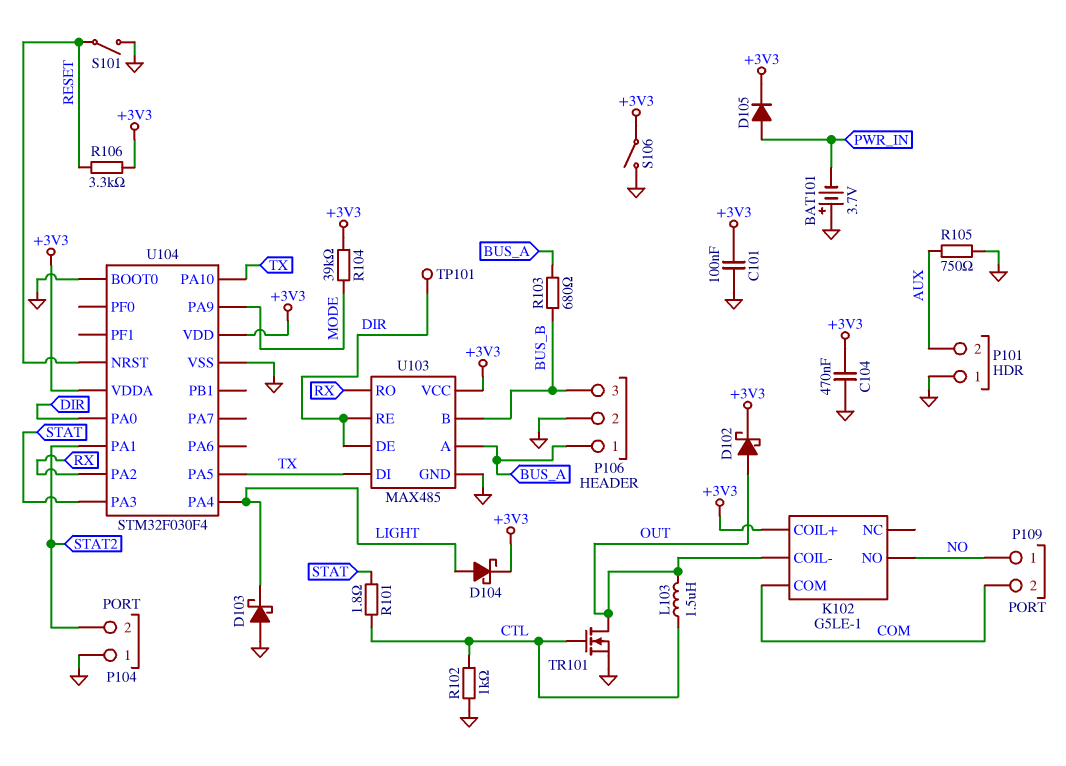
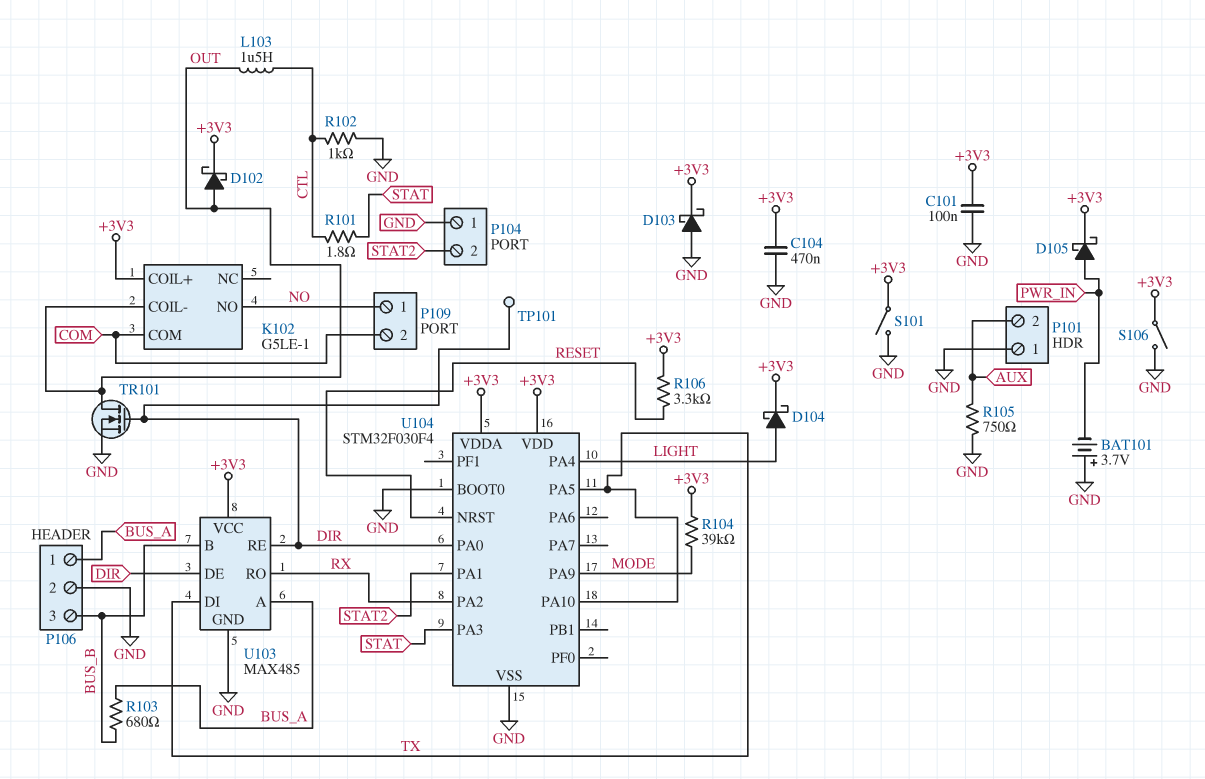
D103: schottky (A GND, K LIGHT) -> schottky (A GND, K +3V3)
D105: diode (A PWR_IN, K +3V3) -> schottky (A PWR_IN, K +3V3)
S101: switch (GND, RESET) -> switch (+3V3, GND)
TR101: NMOS (G CTL, D OUT, S GND) -> NMOS (G DIR, D OUT, S GND)

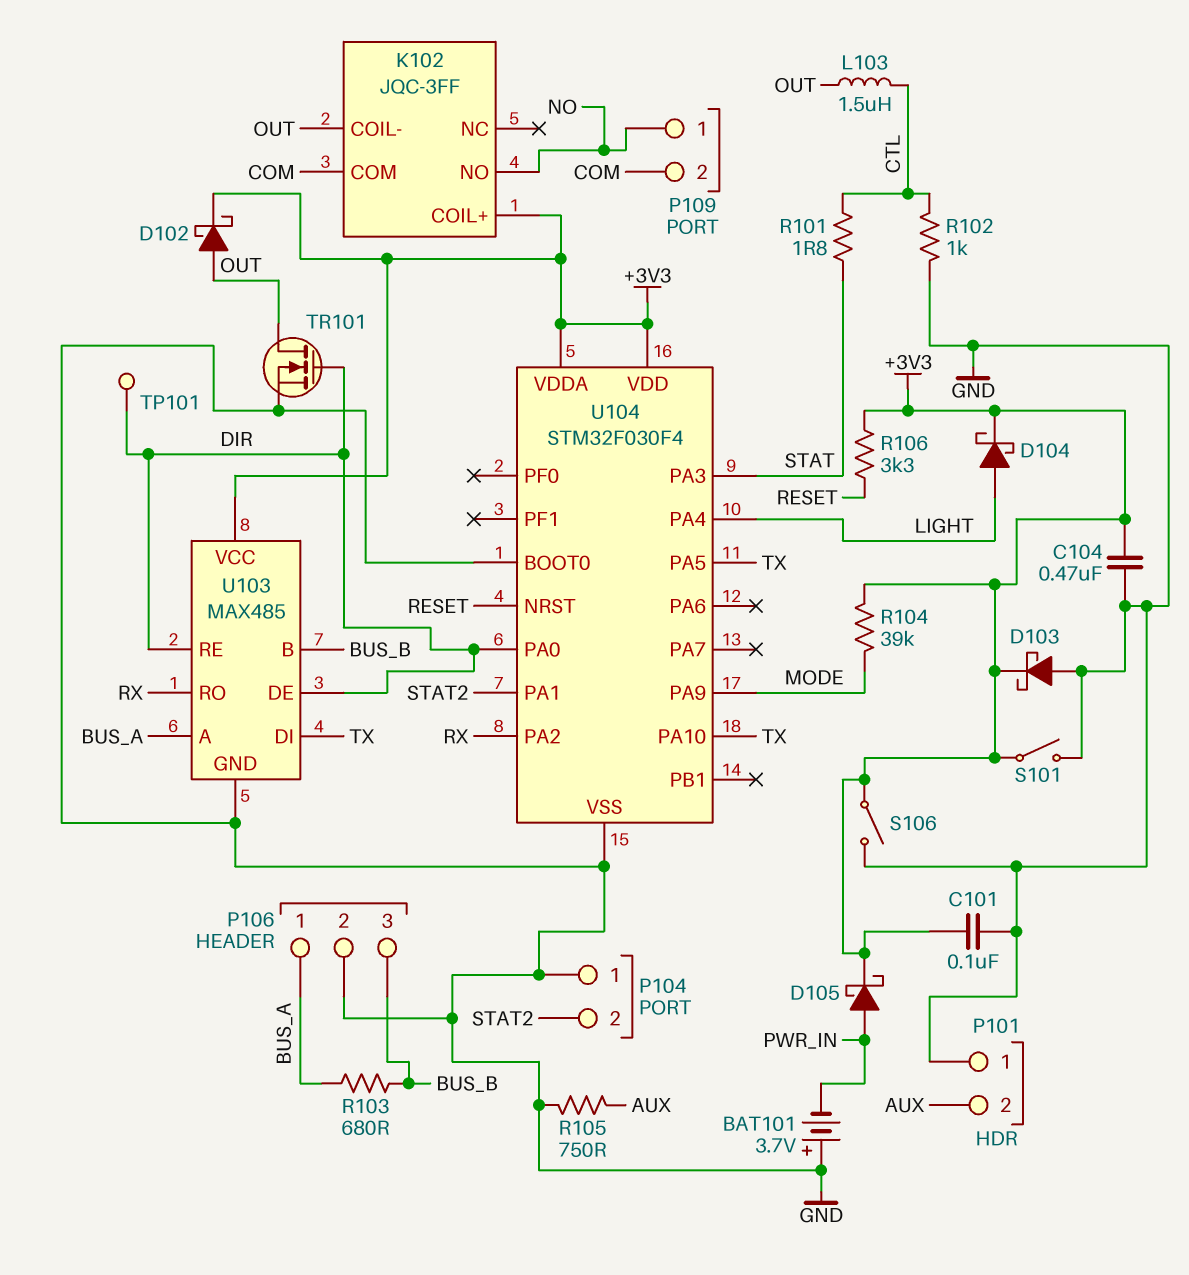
K102: G5LE-1 -> JQC-3FF

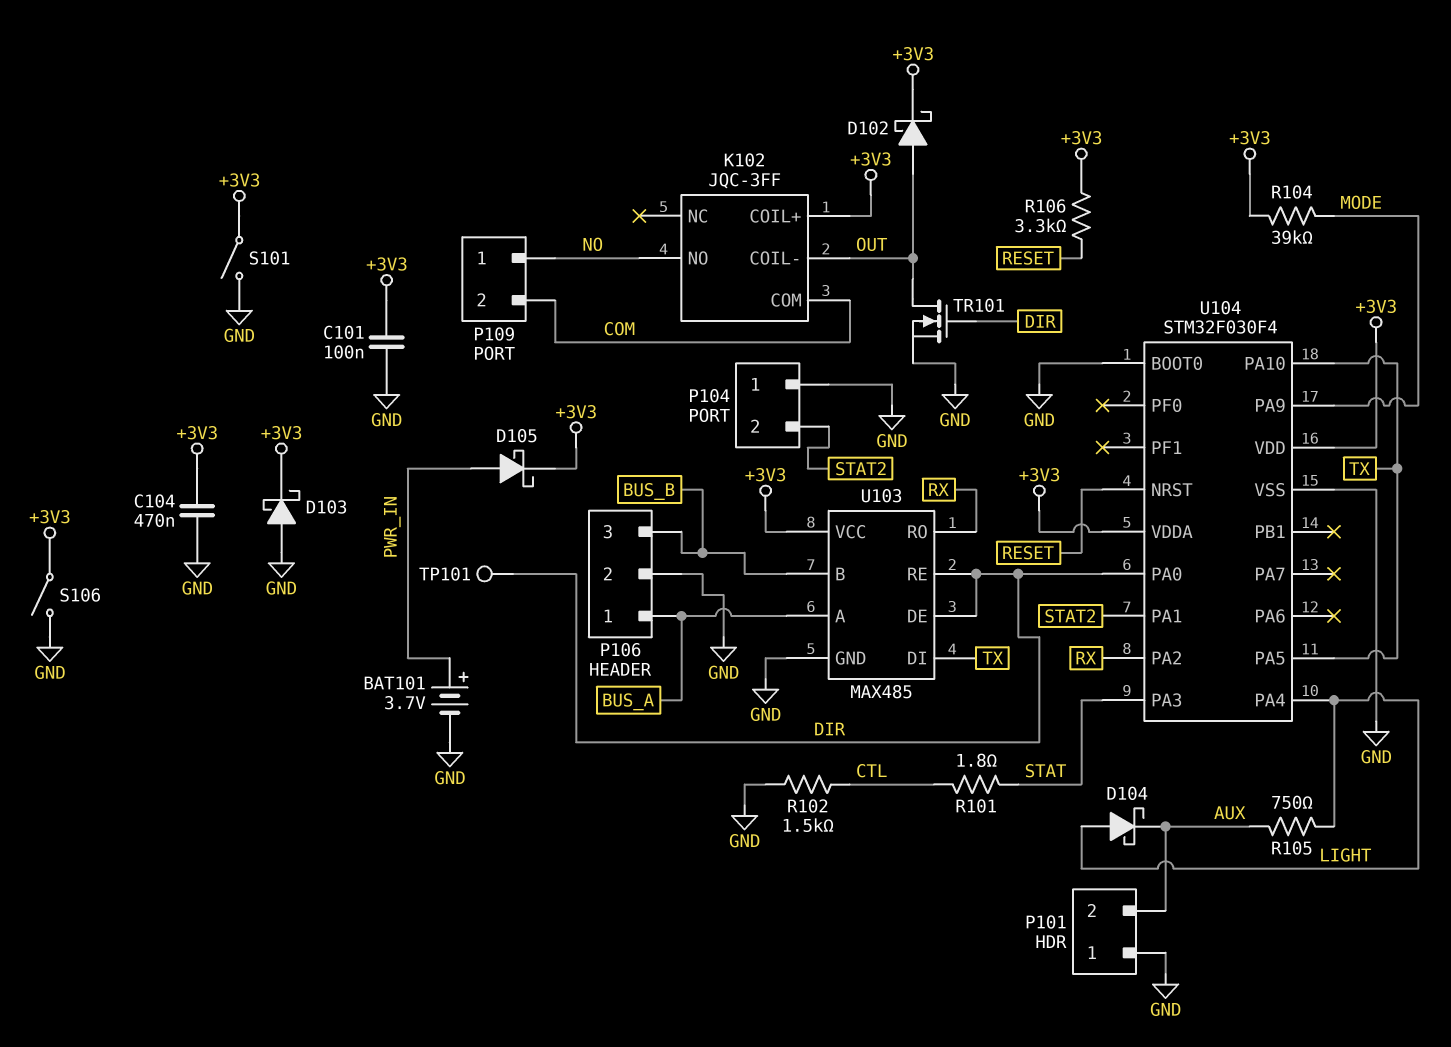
BAT101: 3.7V (plus GND, minus PWR_IN) -> 3.7V (plus PWR_IN, minus GND)
D104: schottky (A LIGHT, K +3V3) -> schottky (A LIGHT, K AUX)
L103: 1.5uH (CTL, OUT) -> none
R102: 1k (CTL, GND) -> 1.5k (CTL, GND)
R103: 680 (BUS_A, BUS_B) -> none
R105: 750 (AUX, GND) -> 750 (AUX, LIGHT)

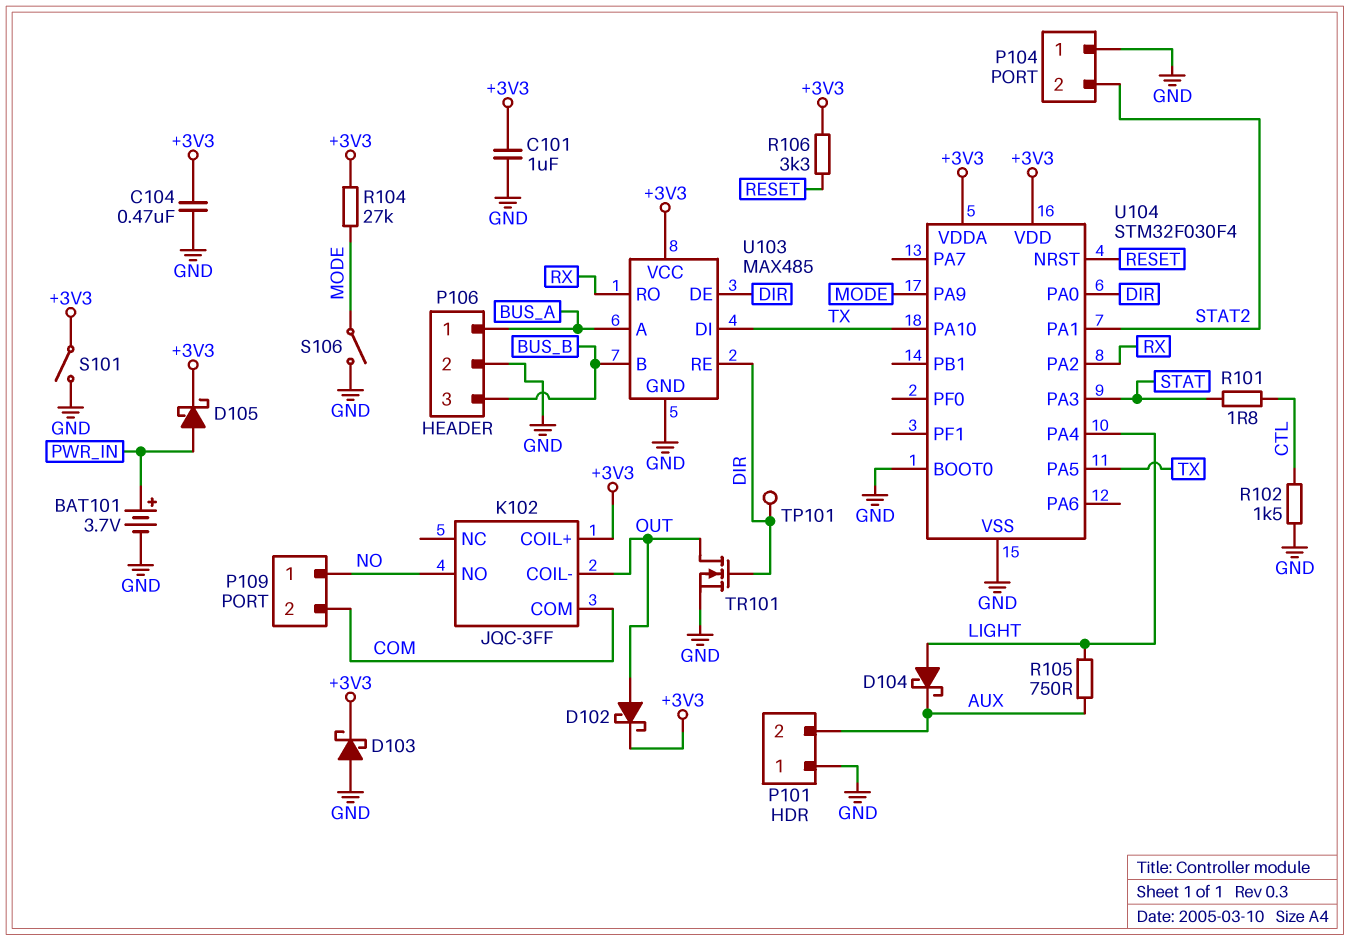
C101: 100nF (+3V3, GND) -> 1uF (+3V3, GND)
R104: 39k (+3V3, MODE) -> 27k (+3V3, MODE)
S106: switch (+3V3, GND) -> switch (GND, MODE)

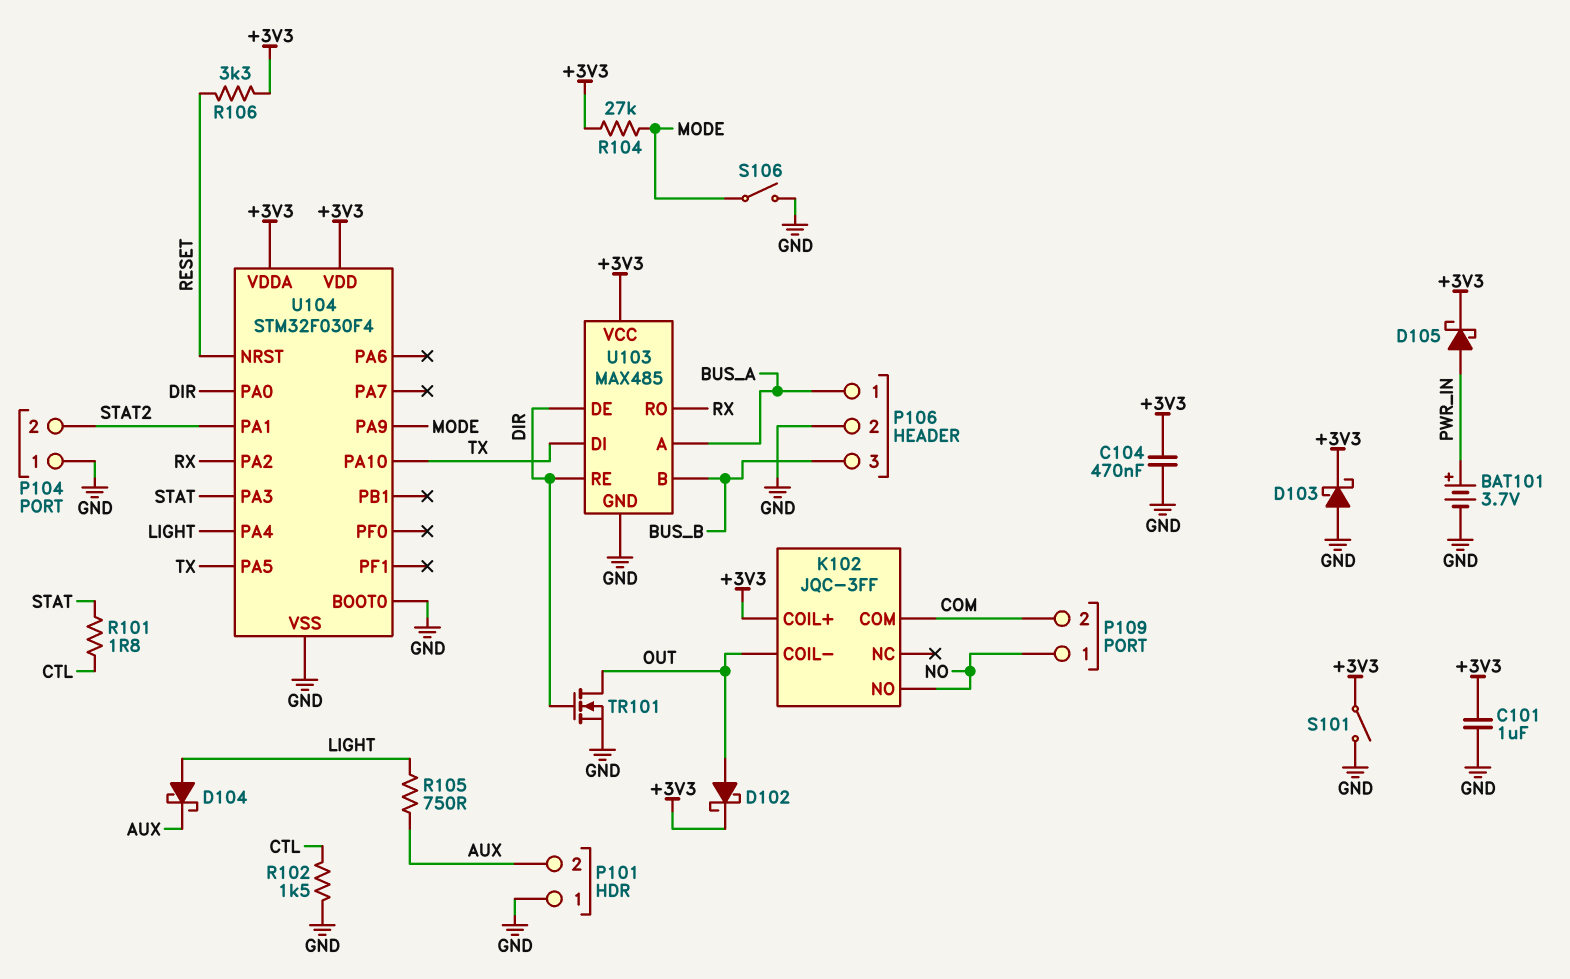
TP101: test point (DIR) -> none

